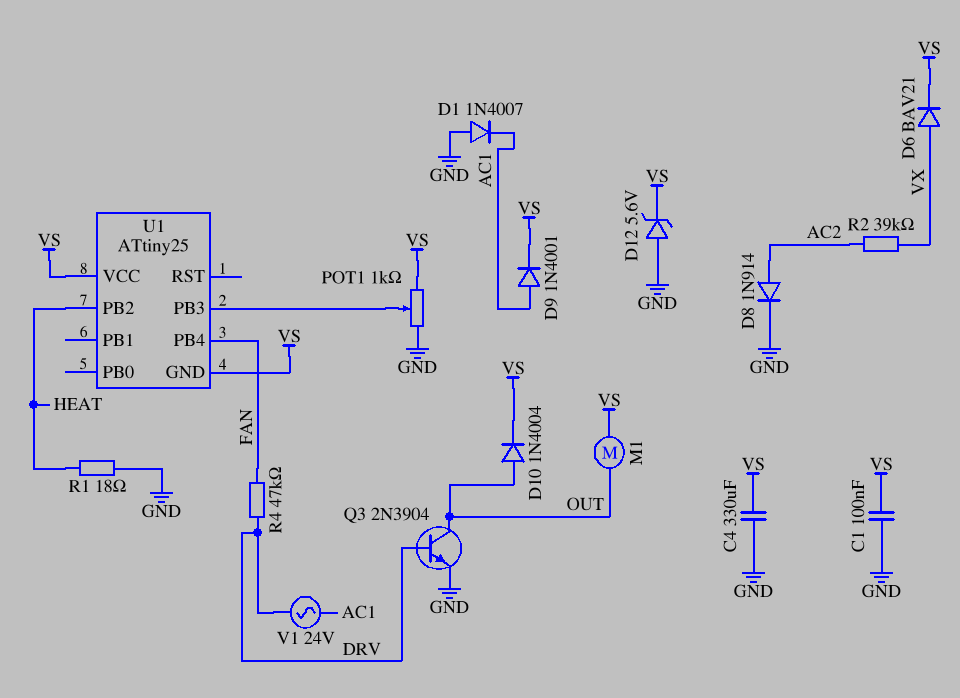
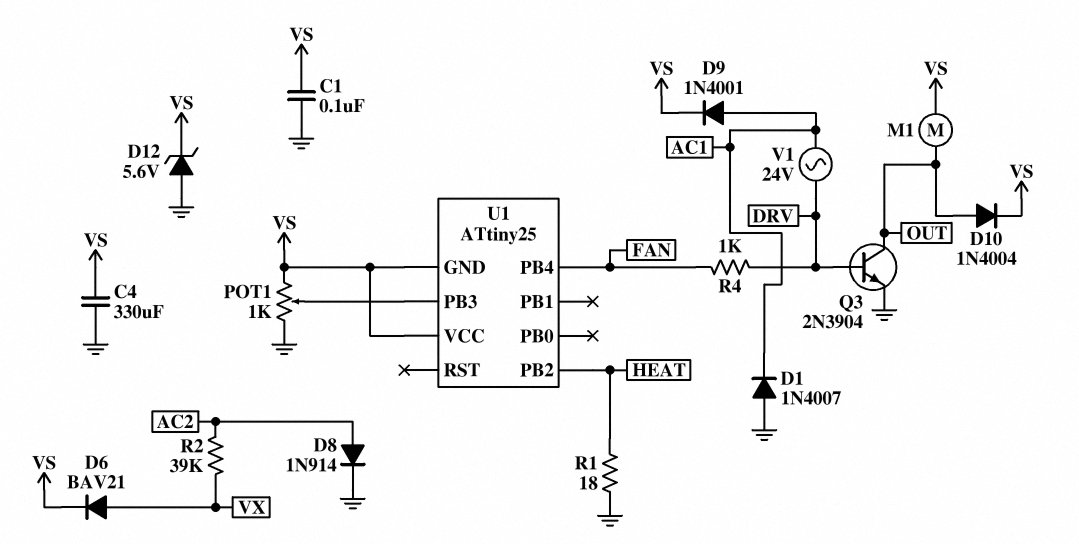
R4: 47k (DRV, FAN) -> 1k (DRV, FAN)

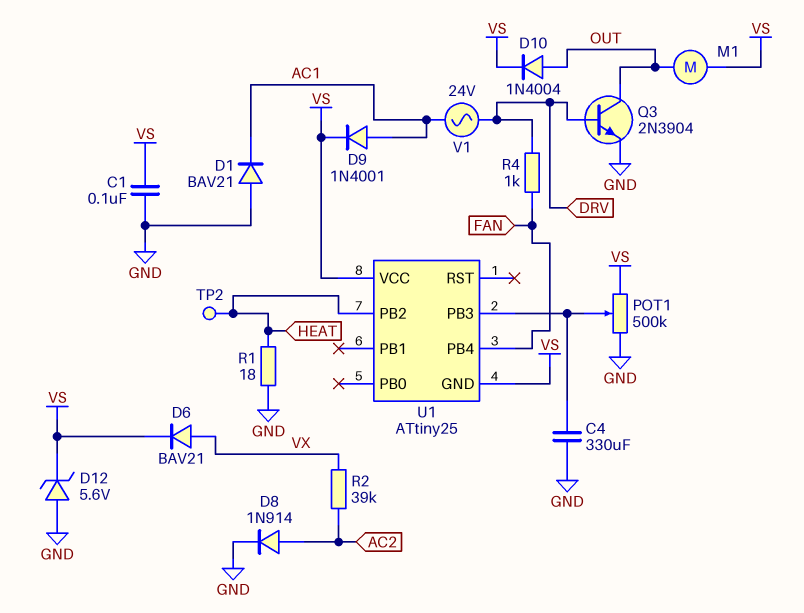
C4: 330uF (GND, VS) -> 330uF (GND, U1/PB3)
D1: diode 1N4007 (A GND, K AC1) -> diode BAV21 (A GND, K AC1)
POT1: 1k (GND, VS, wiper U1/PB3) -> 500k (GND, VS, wiper U1/PB3)
TP2: none -> test point (HEAT)

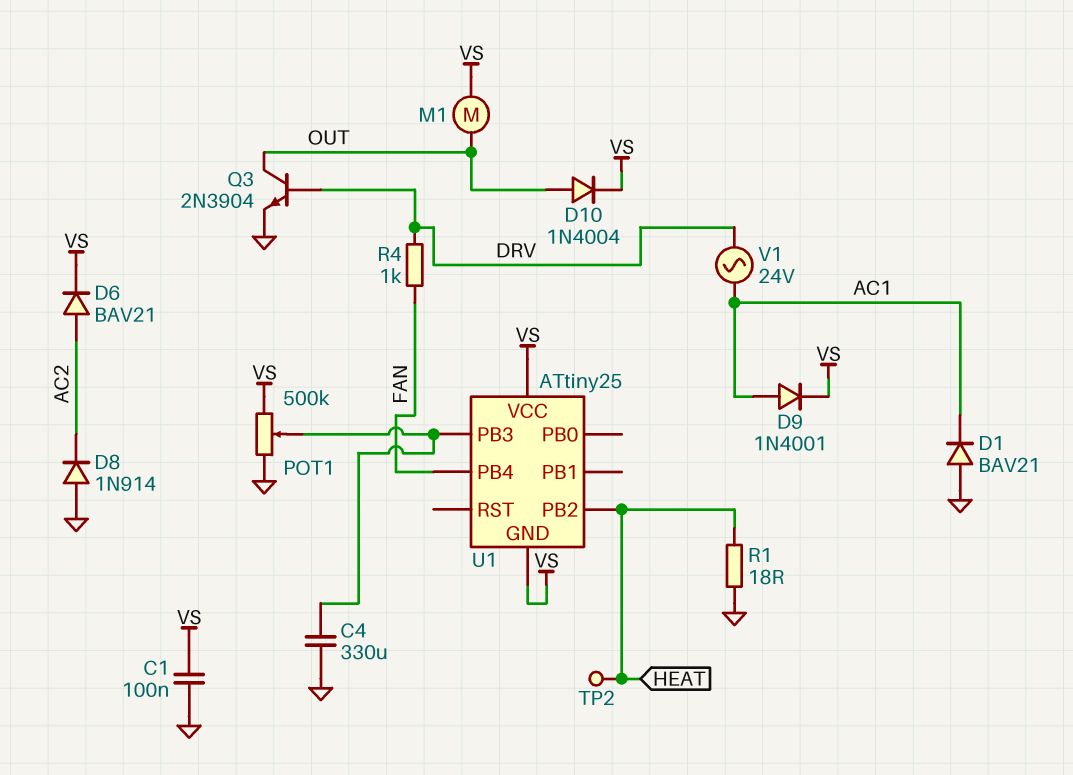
D6: diode BAV21 (A VX, K VS) -> diode BAV21 (A AC2, K VS)
D8: diode 1N914 (A AC2, K GND) -> diode 1N914 (A GND, K AC2)
D12: zener 5.6V (A GND, K VS) -> none
R2: 39k (AC2, VX) -> none

